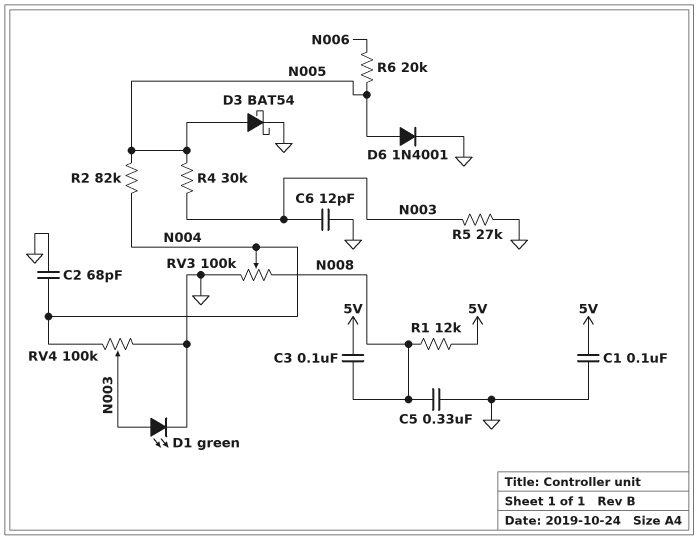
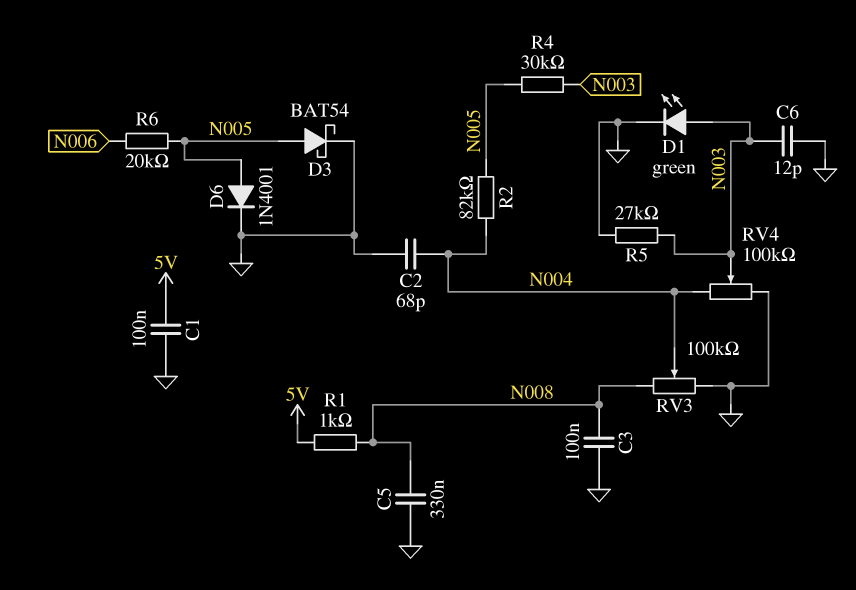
C3: 100nF (5V, N008) -> 100nF (GND, N008)
R1: 12k (5V, N008) -> 1k (5V, N008)

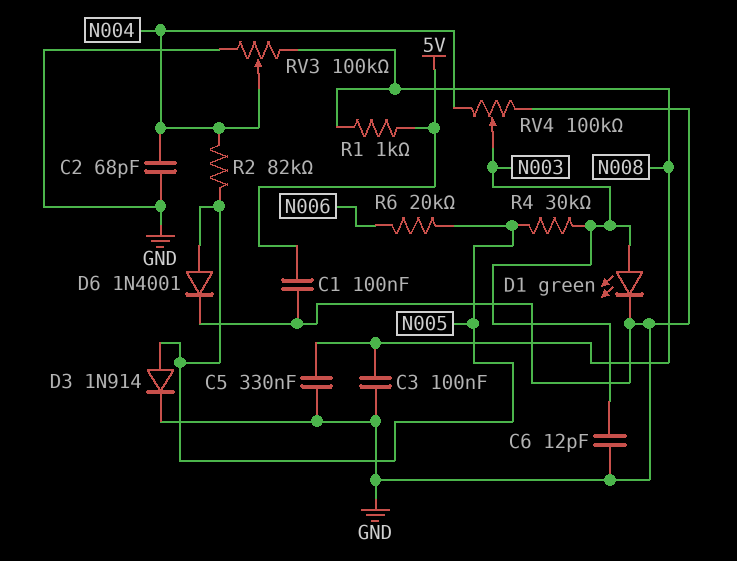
D3: schottky BAT54 (A N005, K GND) -> diode 1N914 (A N005, K GND)
R5: 27k (GND, N003) -> none

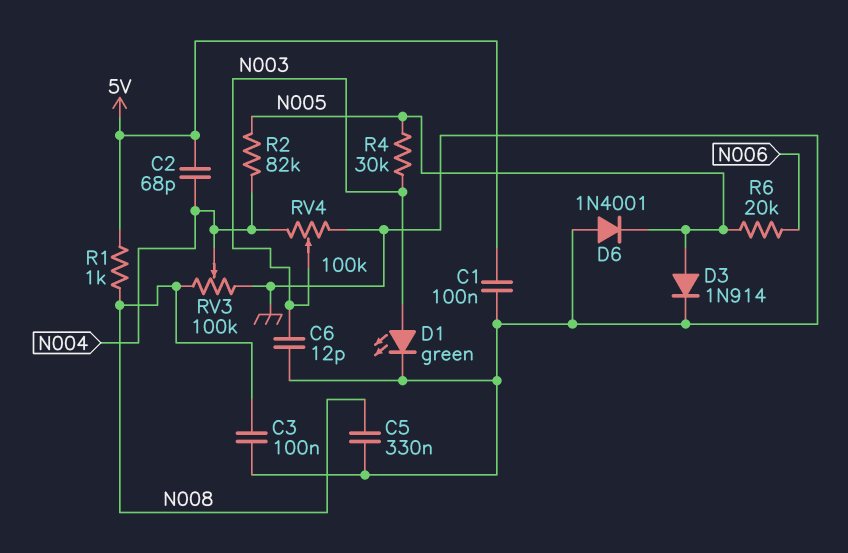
C2: 68pF (GND, N004) -> 68pF (5V, N004)
D6: diode 1N4001 (A N005, K GND) -> diode 1N4001 (A GND, K N005)

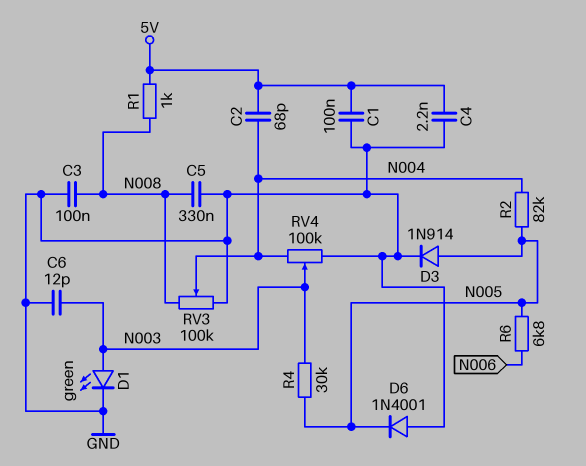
C4: none -> 2.2nF (5V, GND)
R6: 20k (N005, N006) -> 6.8k (N005, N006)

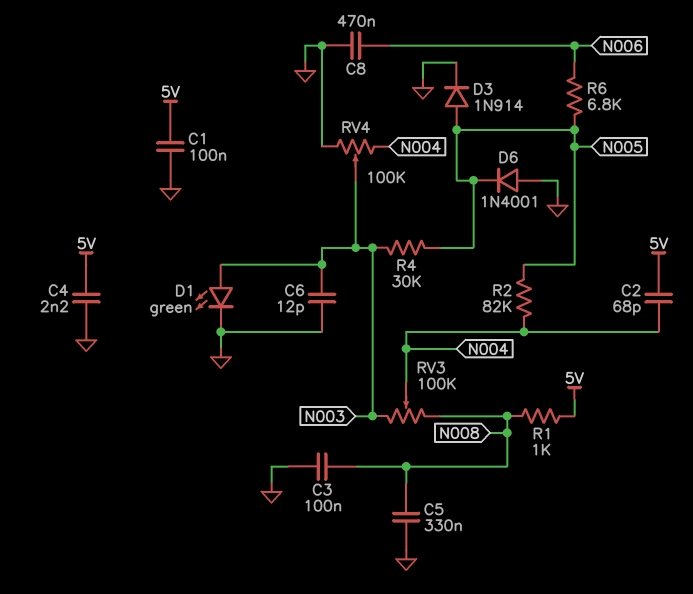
C8: none -> 470nF (GND, N006)
RV3: 100k (GND, N008, wiper N004) -> 100k (N003, N008, wiper N004)

